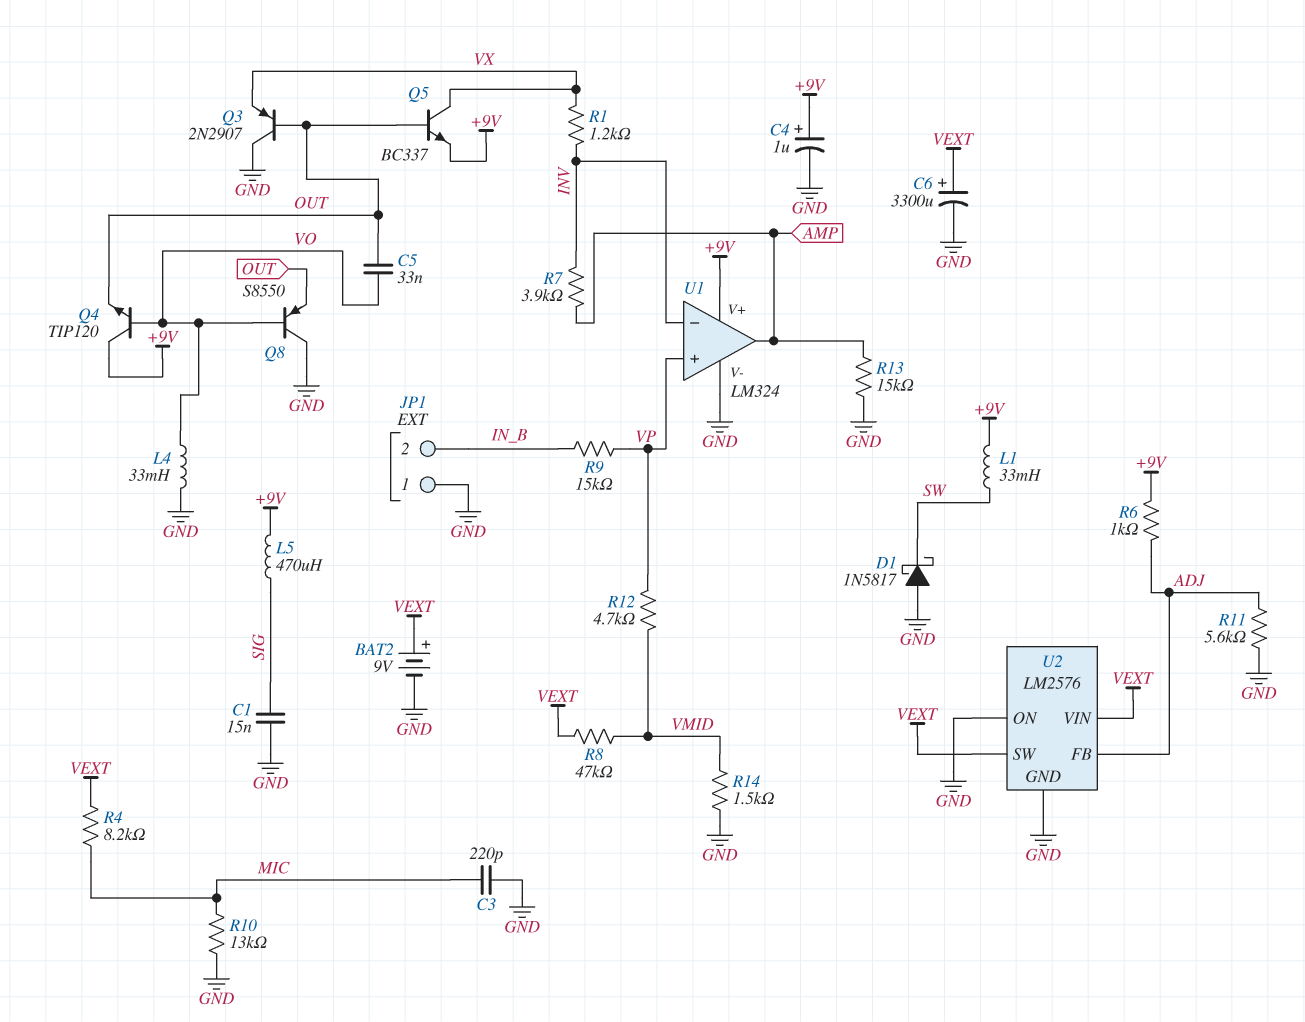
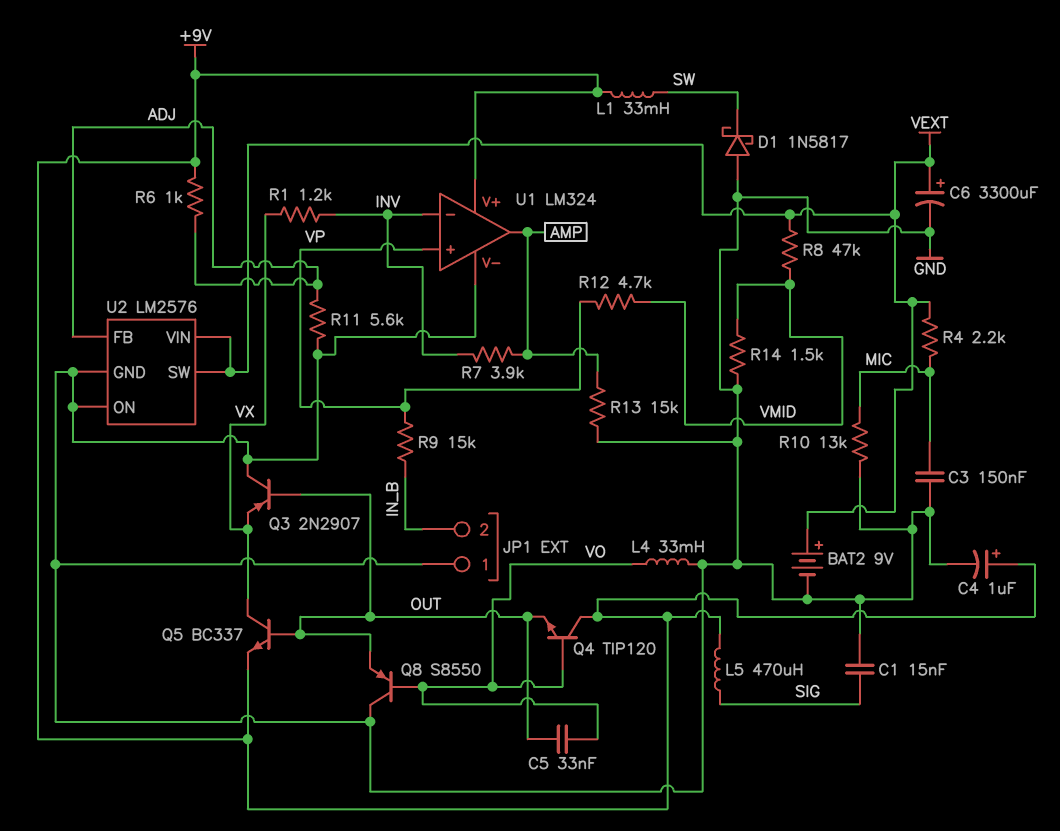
C3: 220pF (GND, MIC) -> 150nF (GND, MIC)
R4: 8.2k (MIC, VEXT) -> 2.2k (MIC, VEXT)

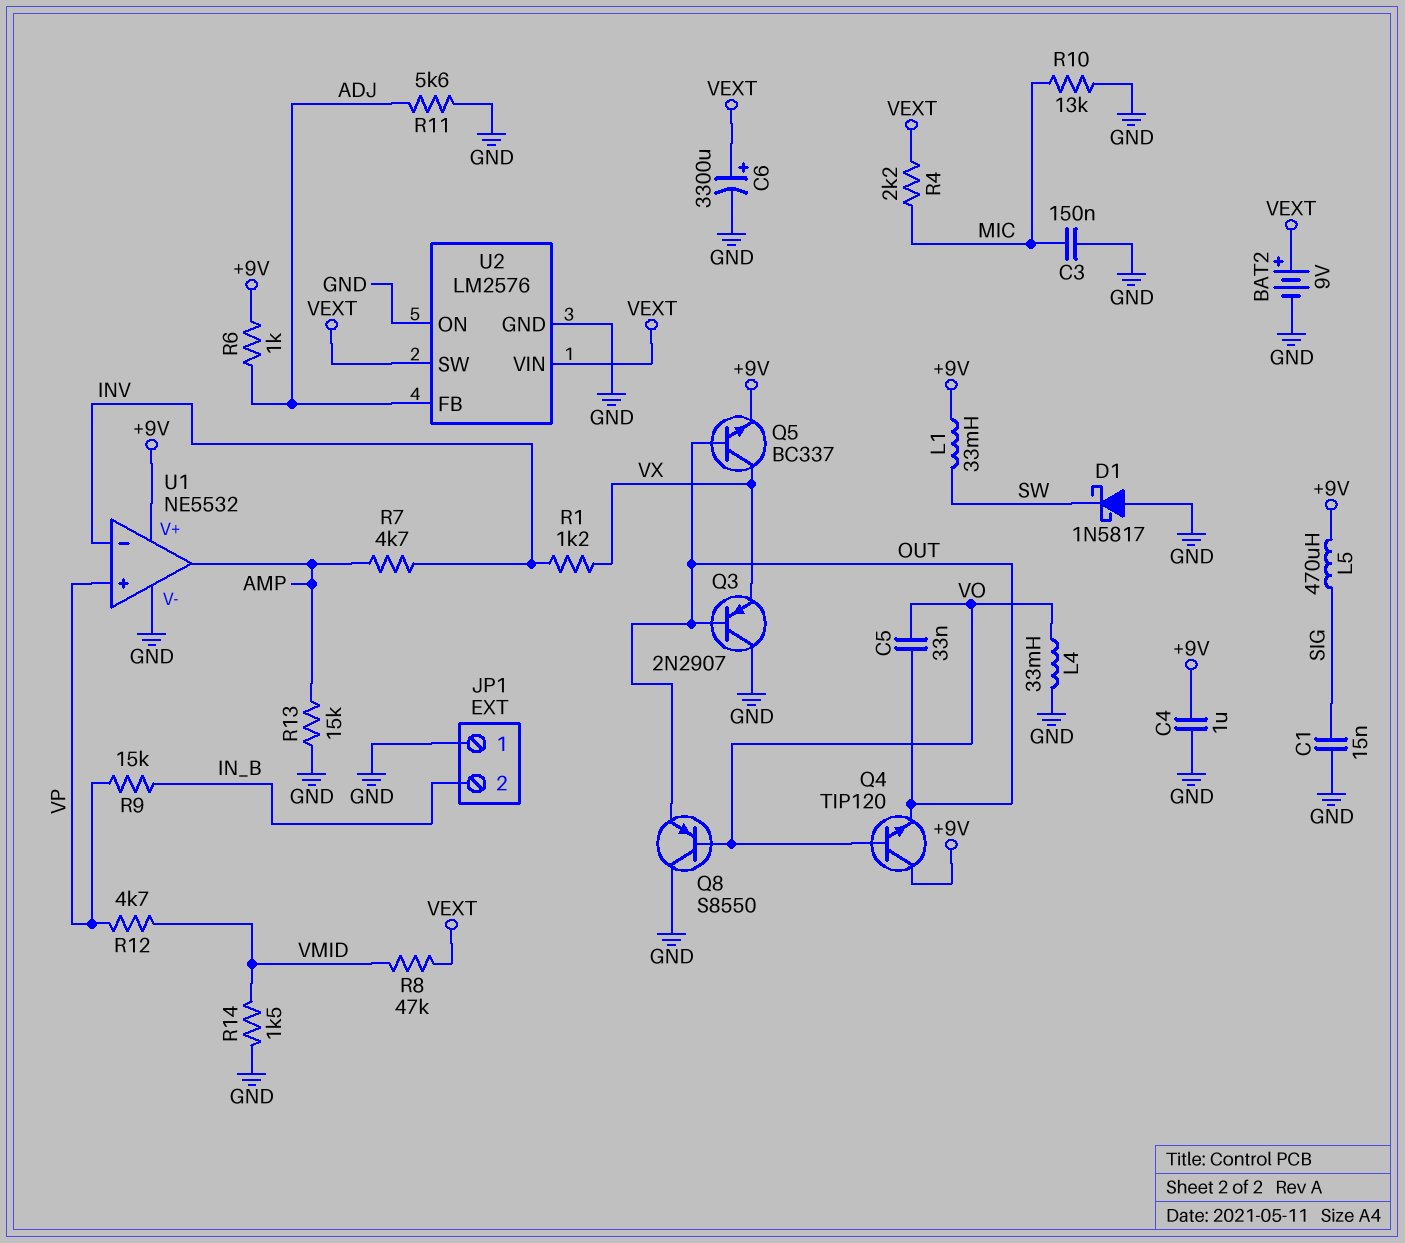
C4: 1uF (plus +9V, minus GND) -> 1uF (+9V, GND)
R7: 3.9k (AMP, INV) -> 4.7k (AMP, INV)
U1: LM324 -> NE5532

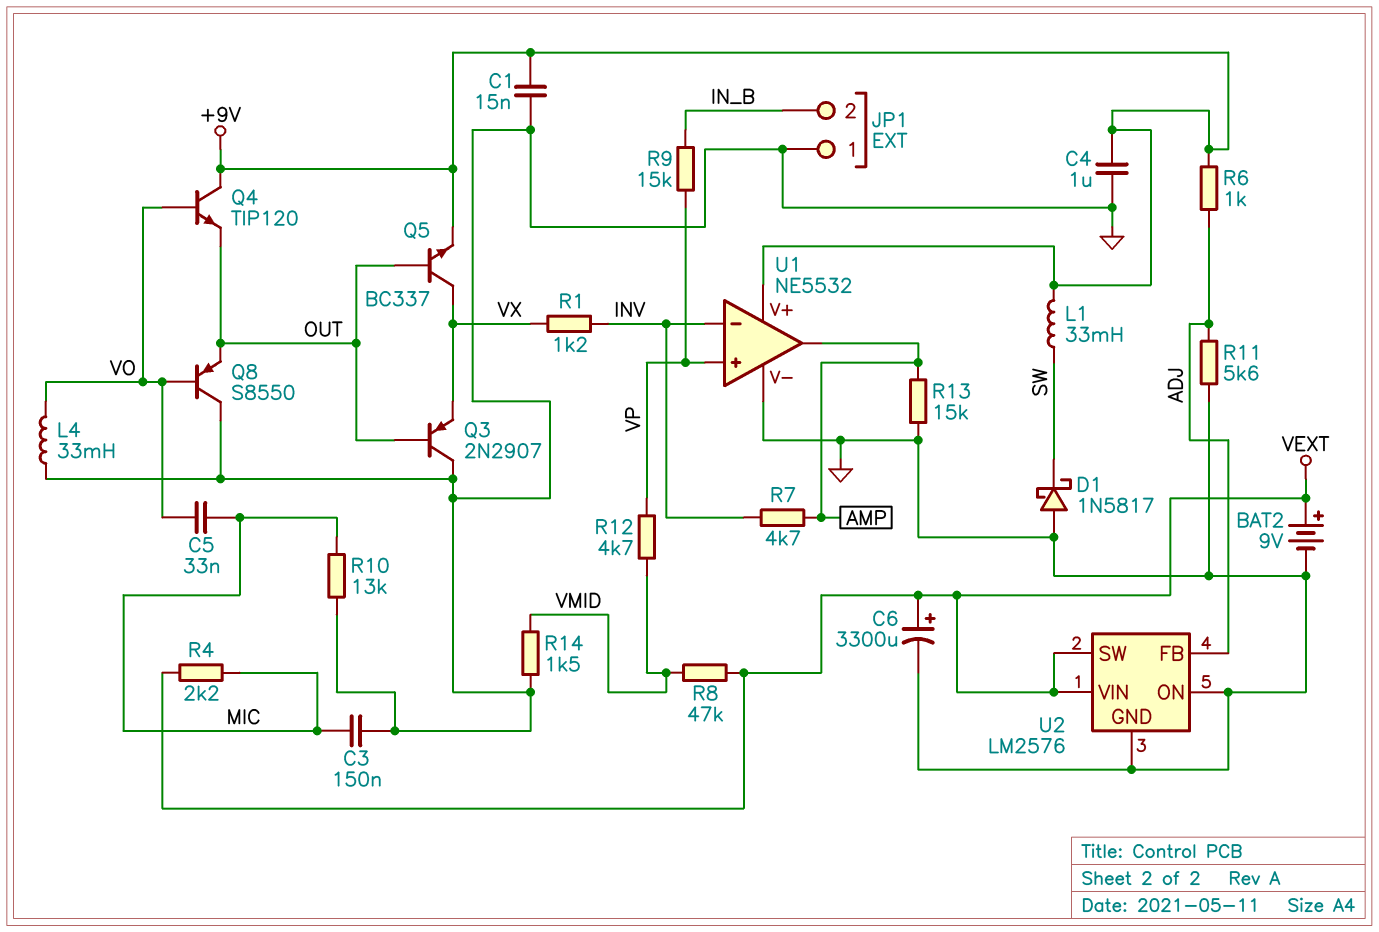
C1: 15nF (GND, SIG) -> 15nF (+9V, GND)
C5: 33nF (OUT, VO) -> 33nF (MIC, VO)
L5: 470uH (+9V, SIG) -> none

